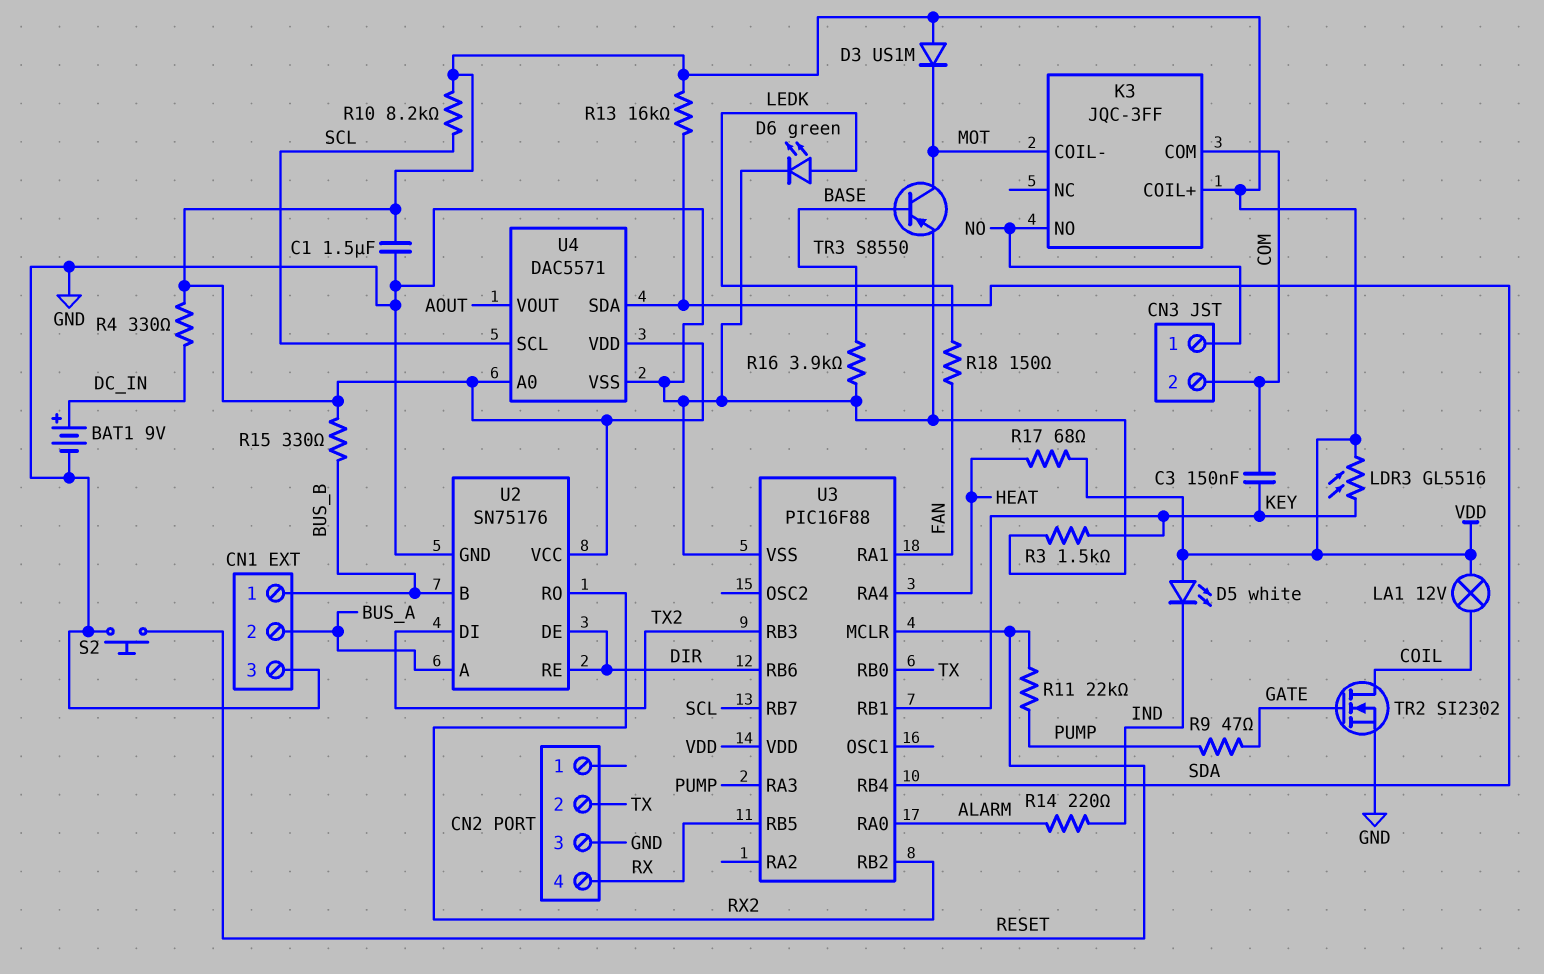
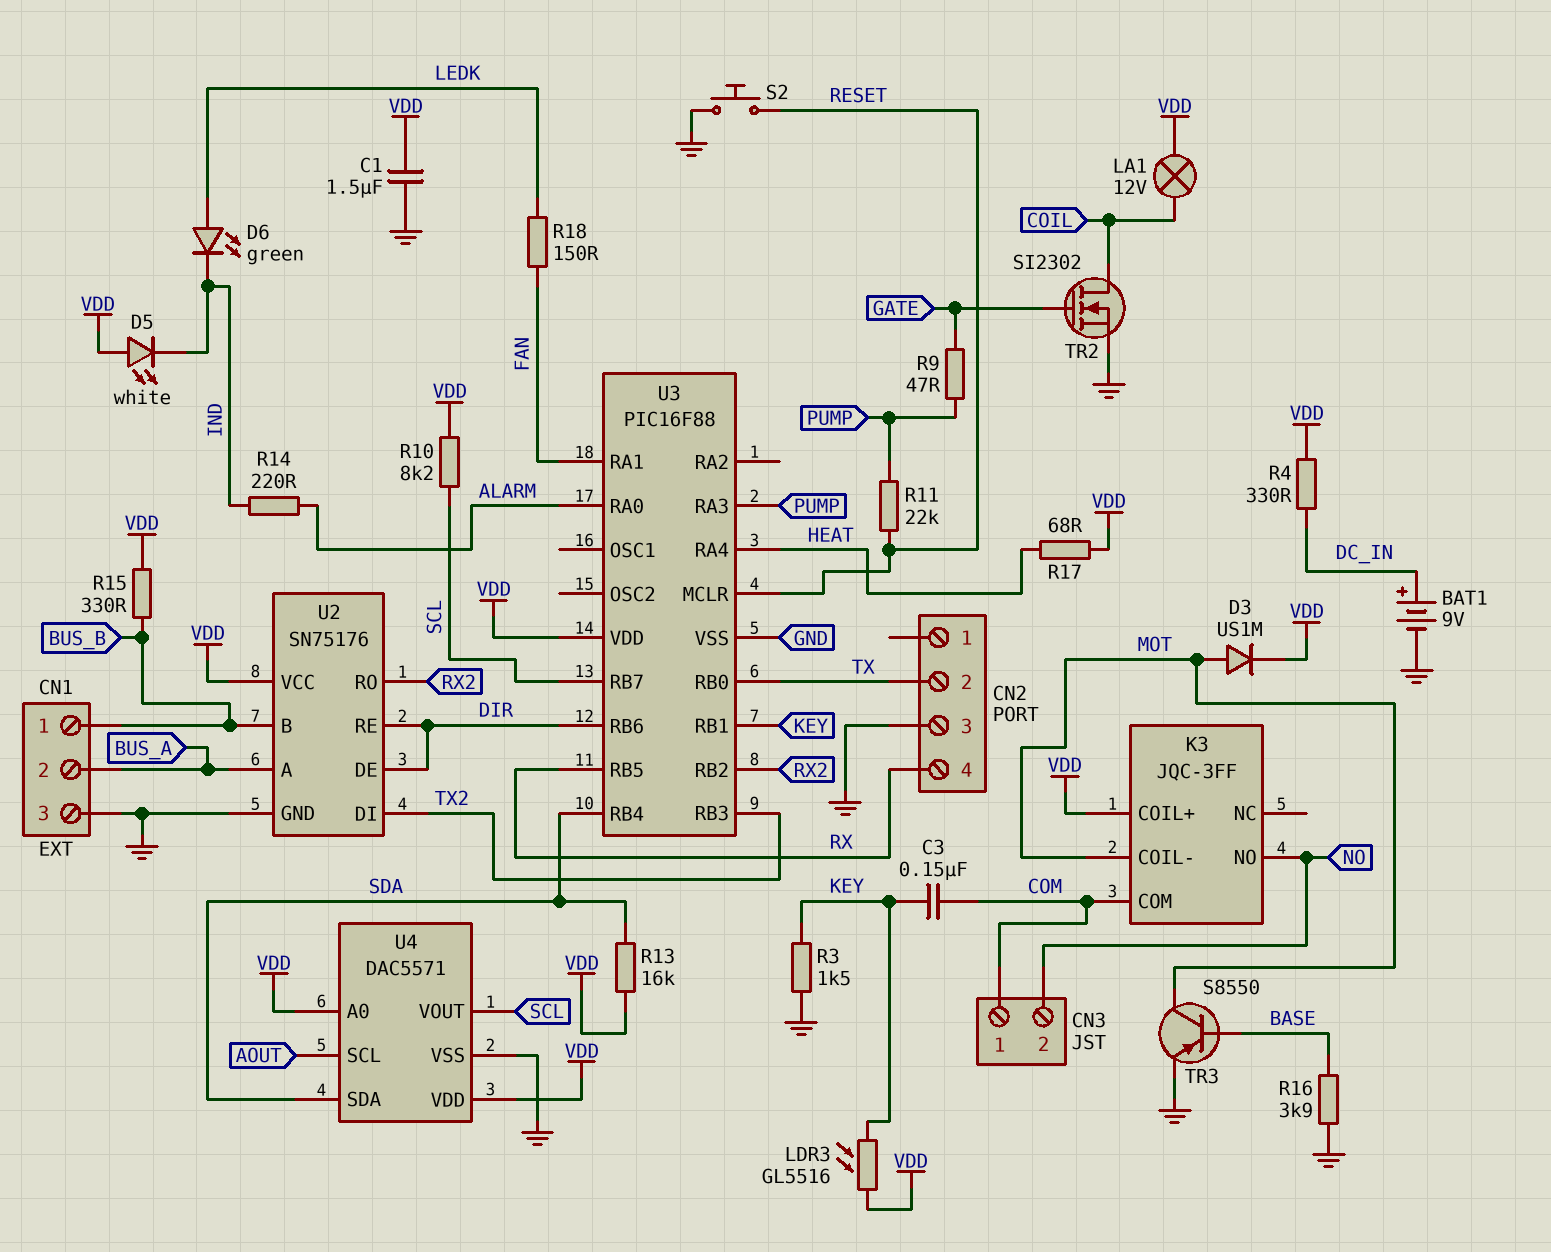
CN3 pin 1: NO -> COM
CN3 pin 2: COM -> NO
D3: diode US1M (A VDD, K MOT) -> diode US1M (A MOT, K VDD)
D6: LED green (A LEDK, K GND) -> LED green (A LEDK, K IND)
U4 pin SCL: SCL -> AOUT
U4 pin VOUT: AOUT -> SCL

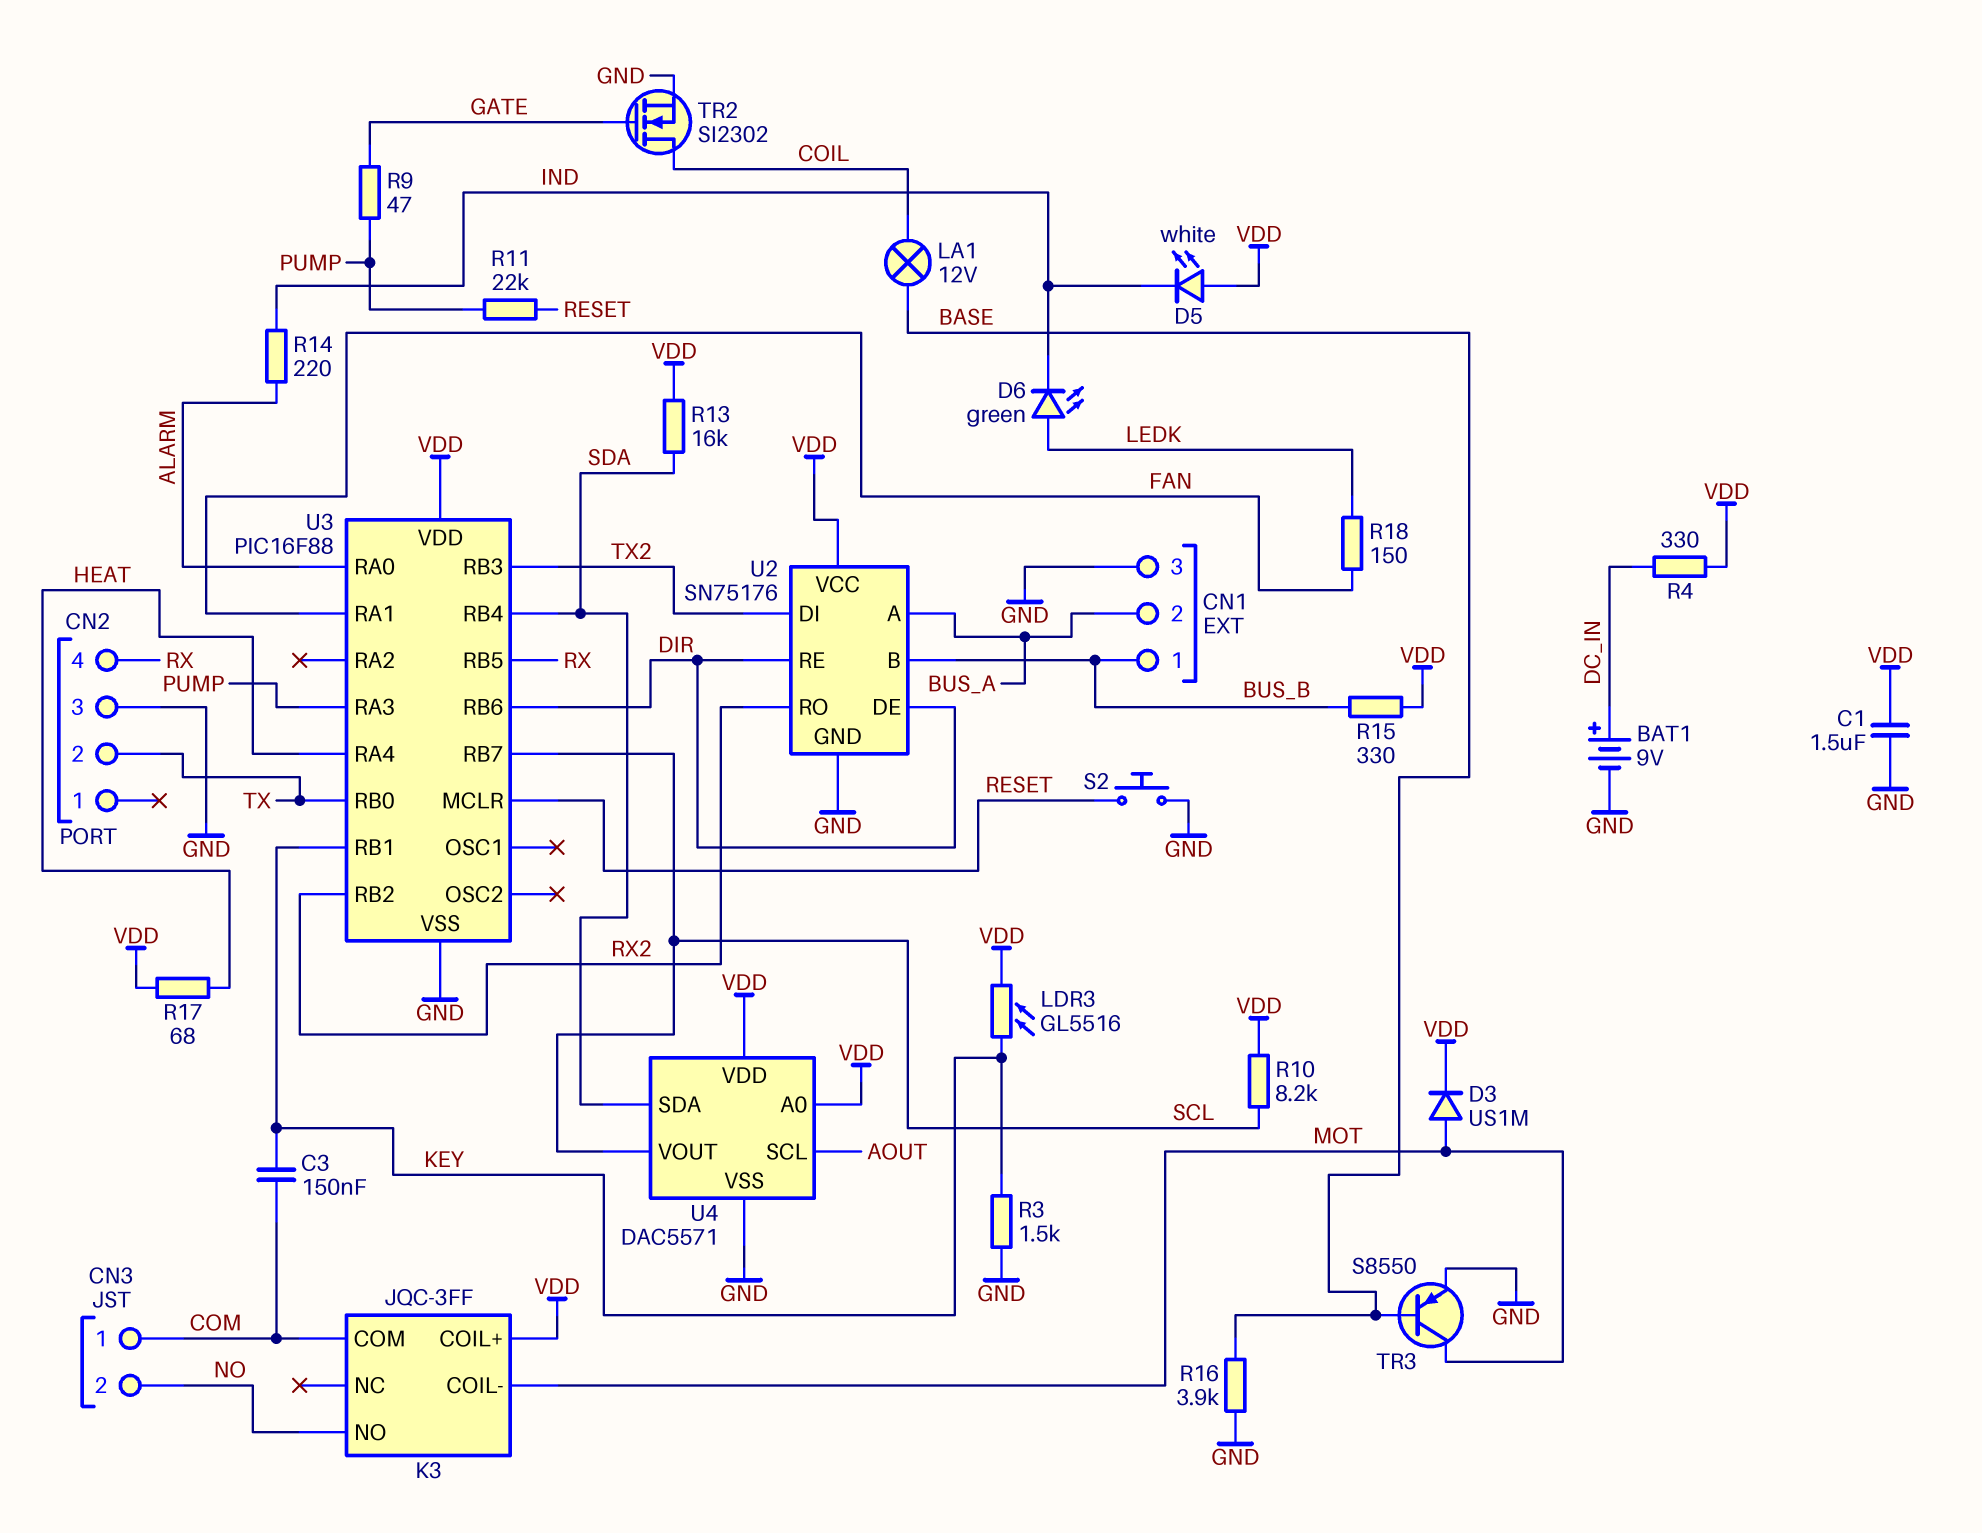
LA1: lamp 12V (COIL, VDD) -> lamp 12V (BASE, COIL)

